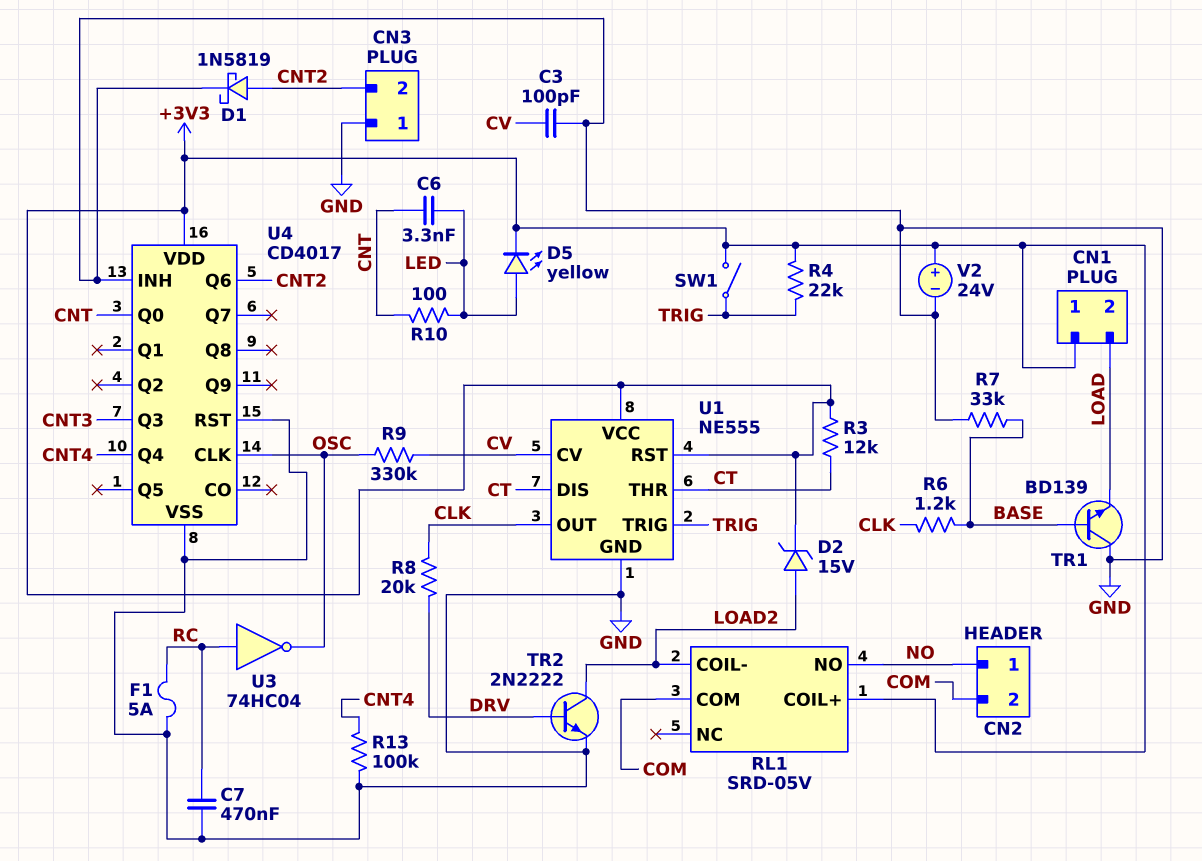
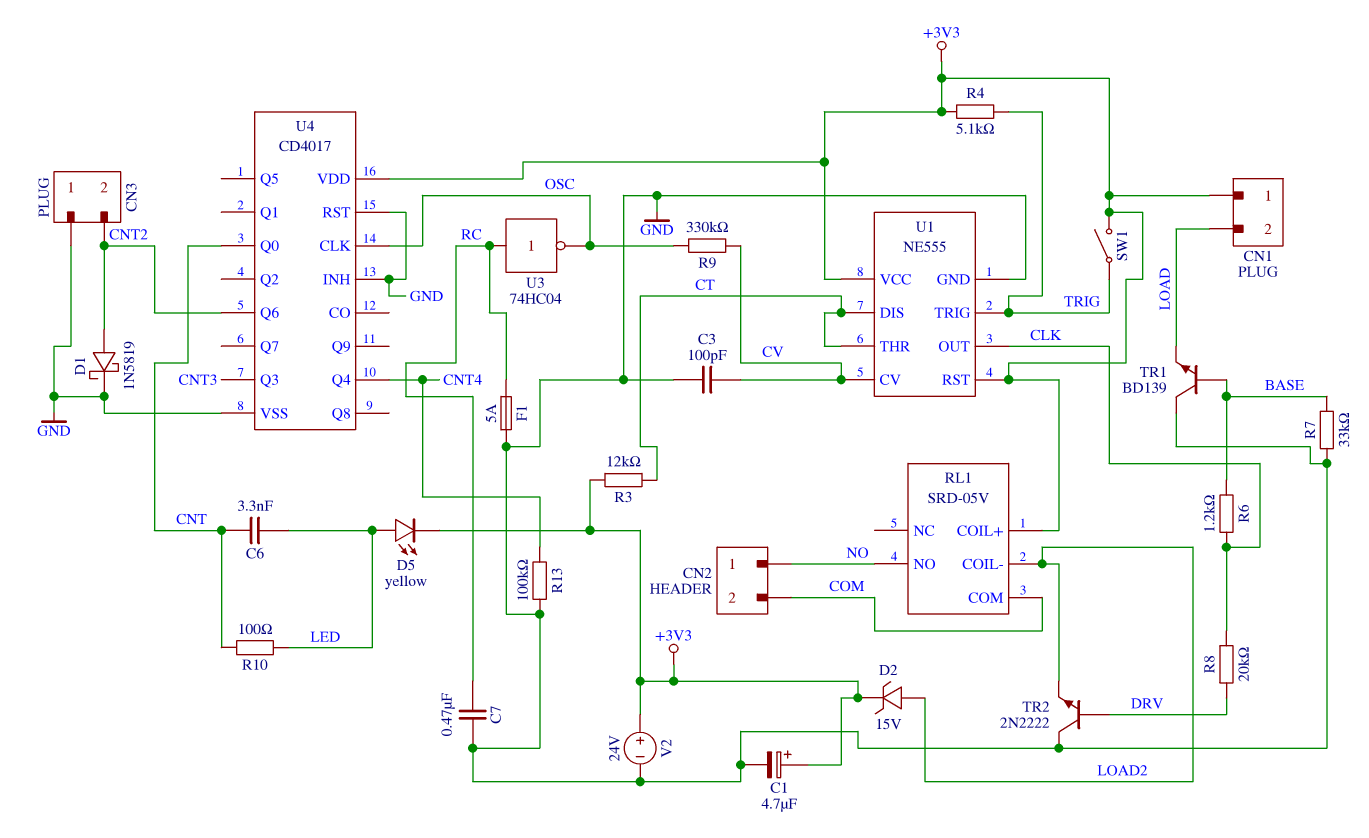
C1: none -> 4.7uF (plus +3V3, minus GND)
R4: 22k (+3V3, TRIG) -> 5.1k (+3V3, TRIG)
TR2: NPN 2N2222 (B DRV, C LOAD2, E GND) -> NPN 2N2222 (B DRV, C GND, E LOAD2)

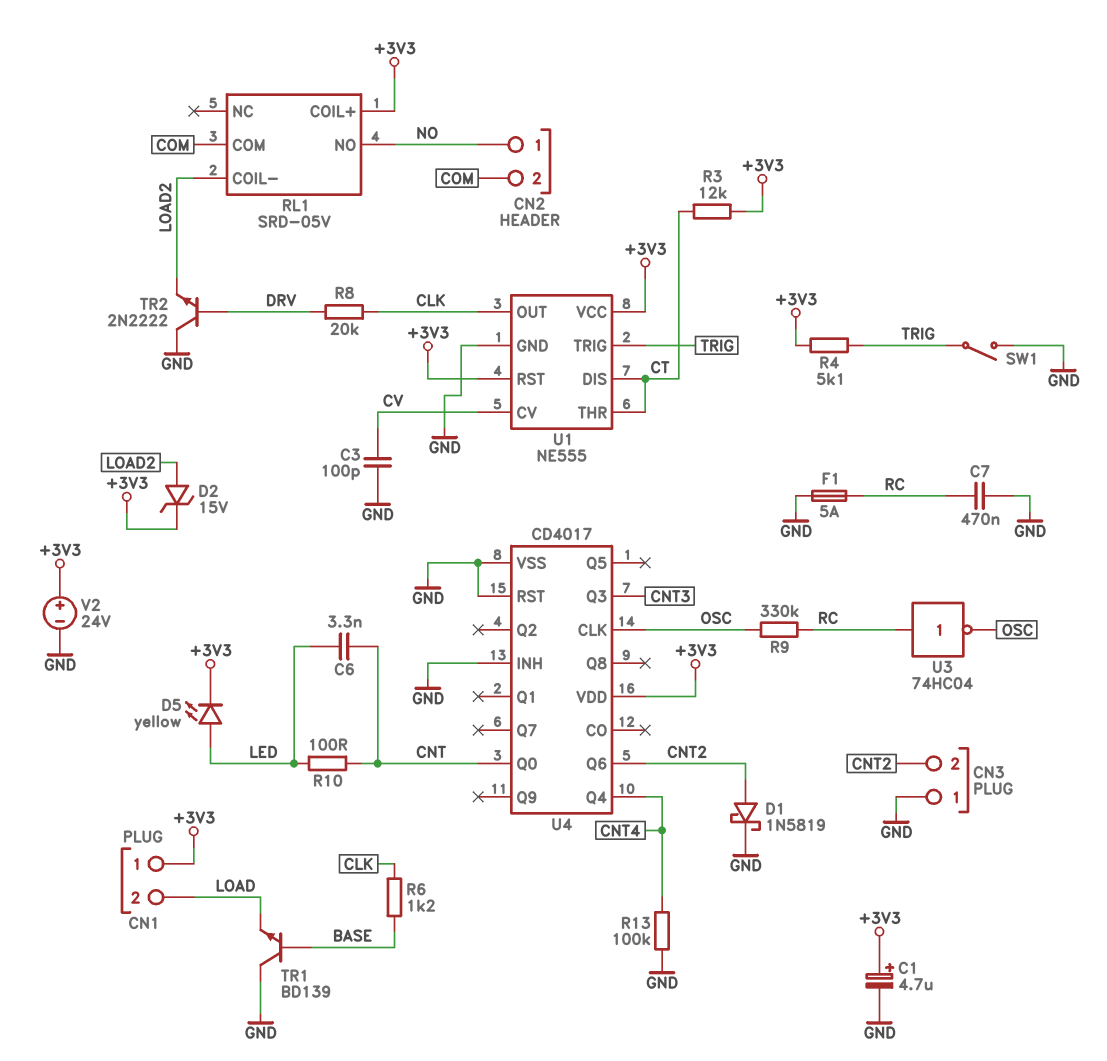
R7: 33k (BASE, GND) -> none
R9: 330k (CV, OSC) -> 330k (OSC, RC)
SW1: switch (+3V3, TRIG) -> switch (GND, TRIG)

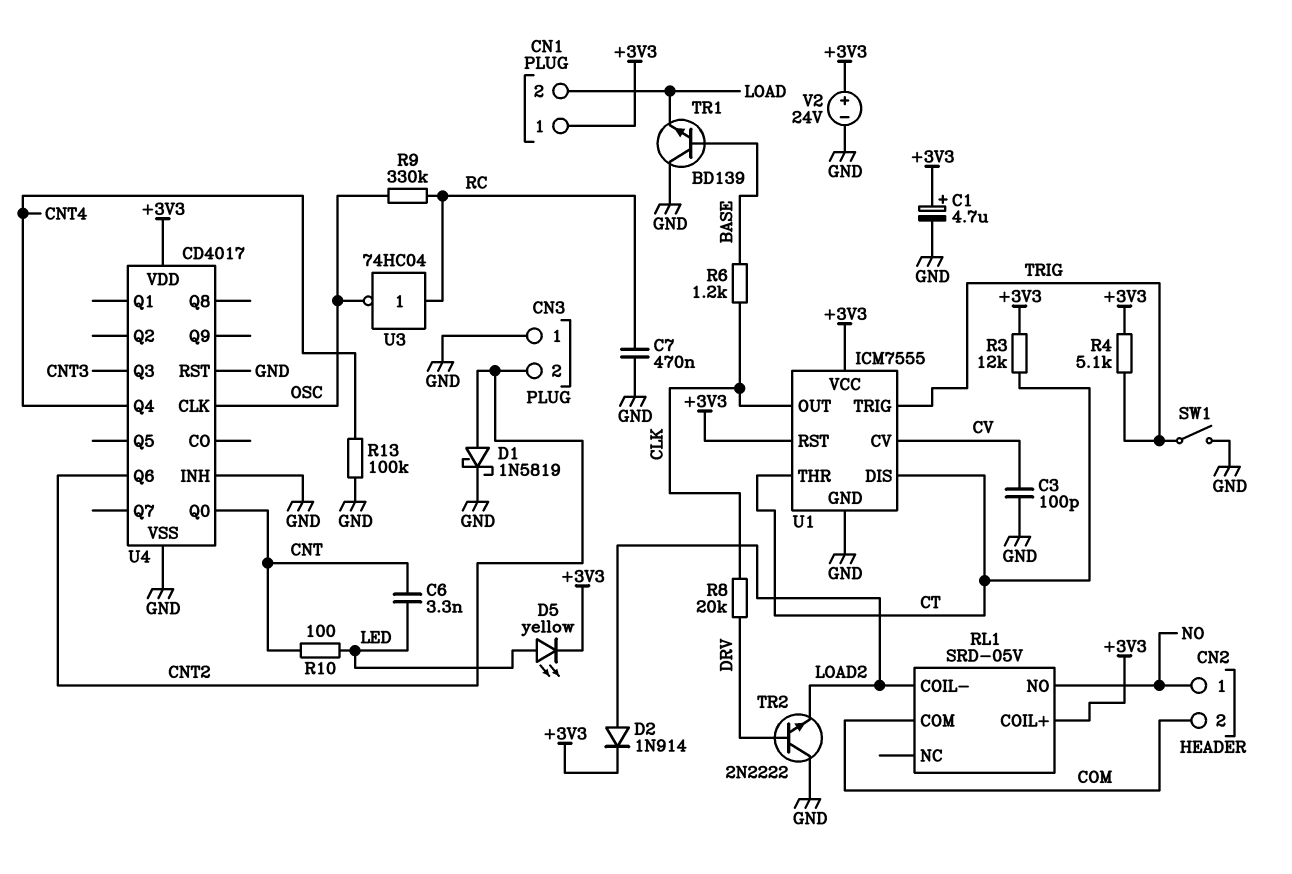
D2: zener 15V (A LOAD2, K +3V3) -> diode 1N914 (A LOAD2, K +3V3)
F1: 5A (GND, RC) -> none
U1: NE555 -> ICM7555

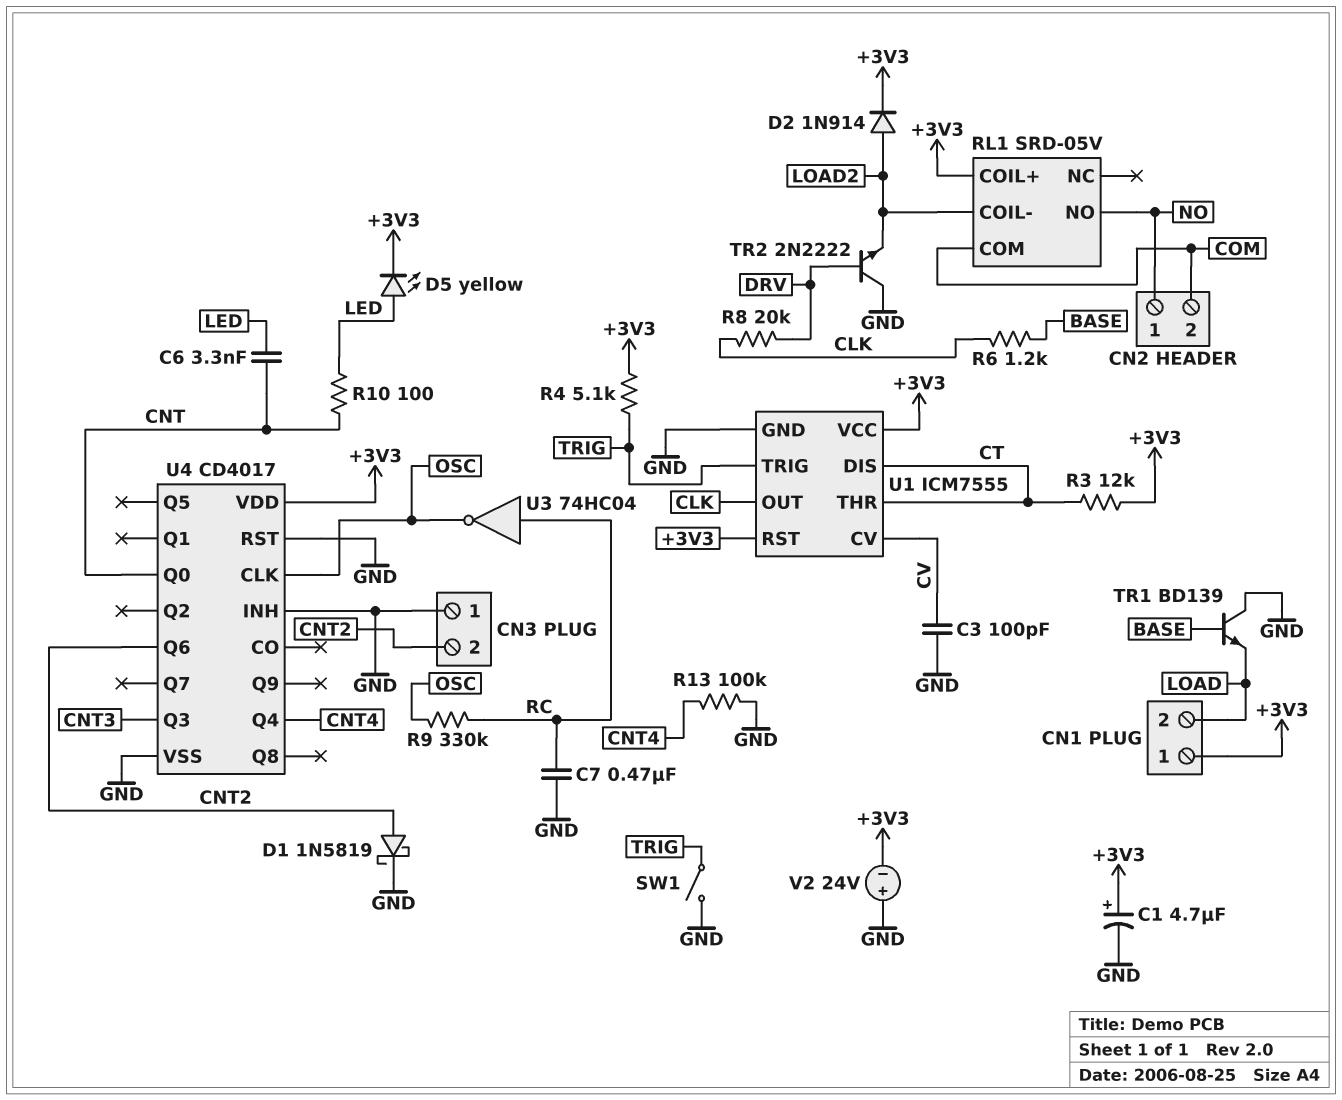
V2: 24V (plus +3V3, minus GND) -> 24V (plus GND, minus +3V3)

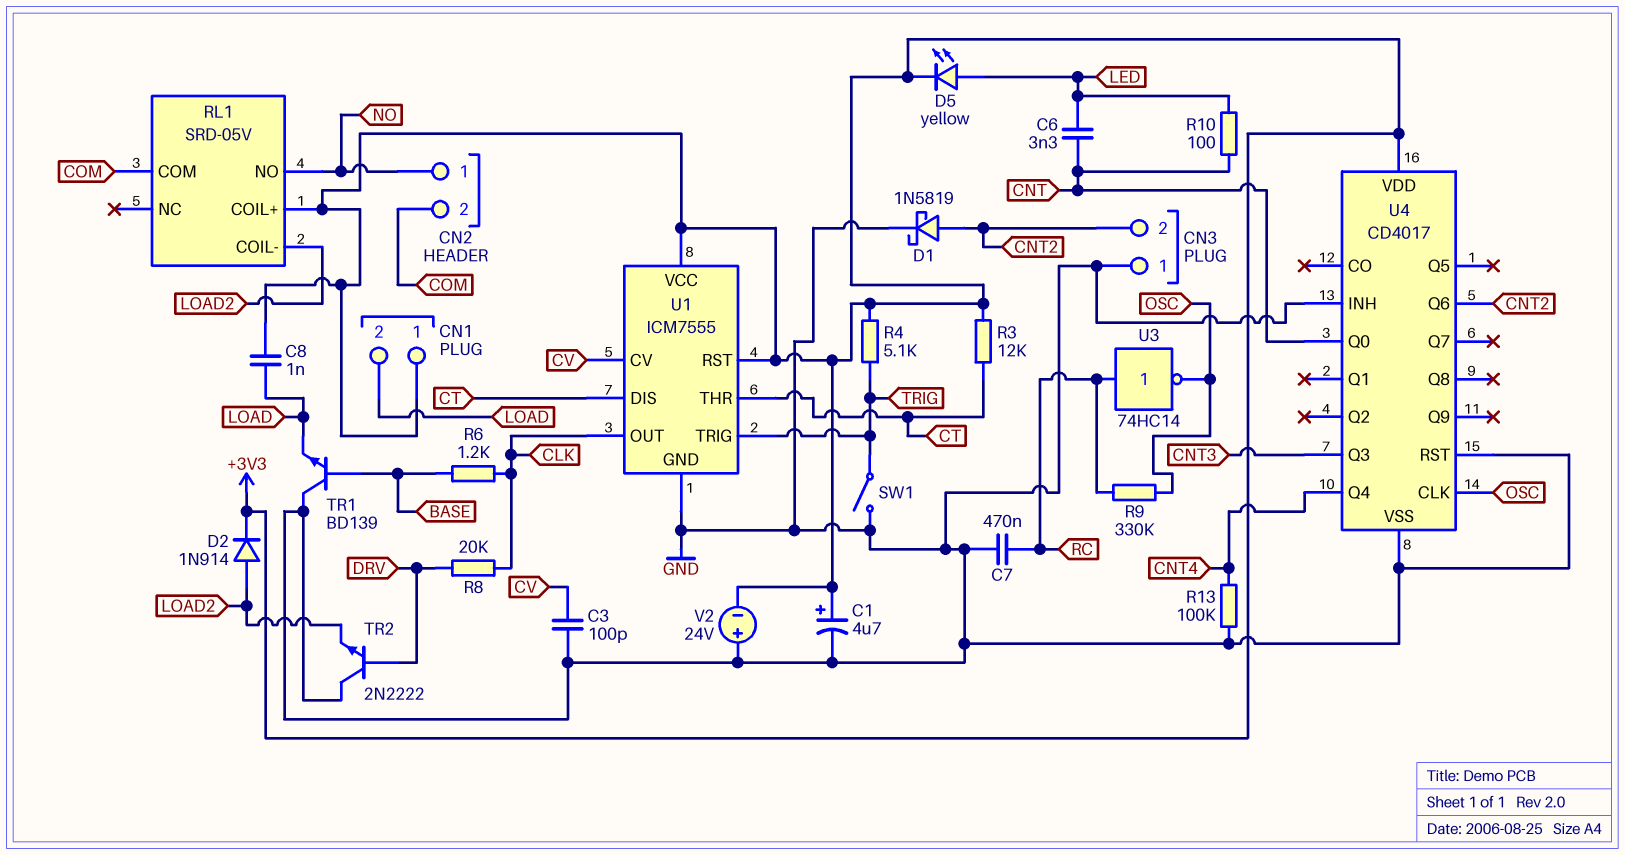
C8: none -> 1nF (+3V3, LOAD)
U3: NOT 74HC04 (in RC, out OSC) -> NOT 74HC14 (in RC, out OSC)

